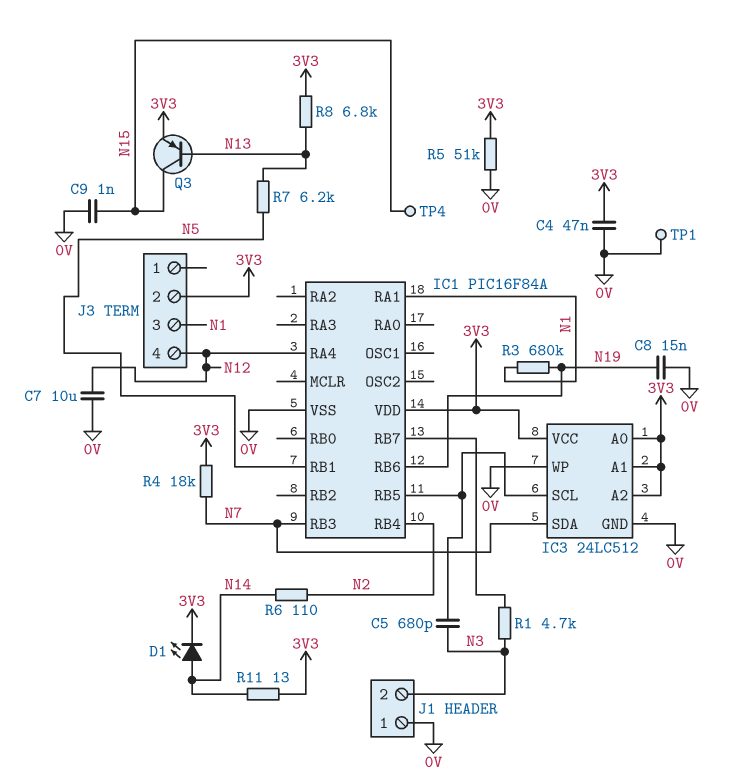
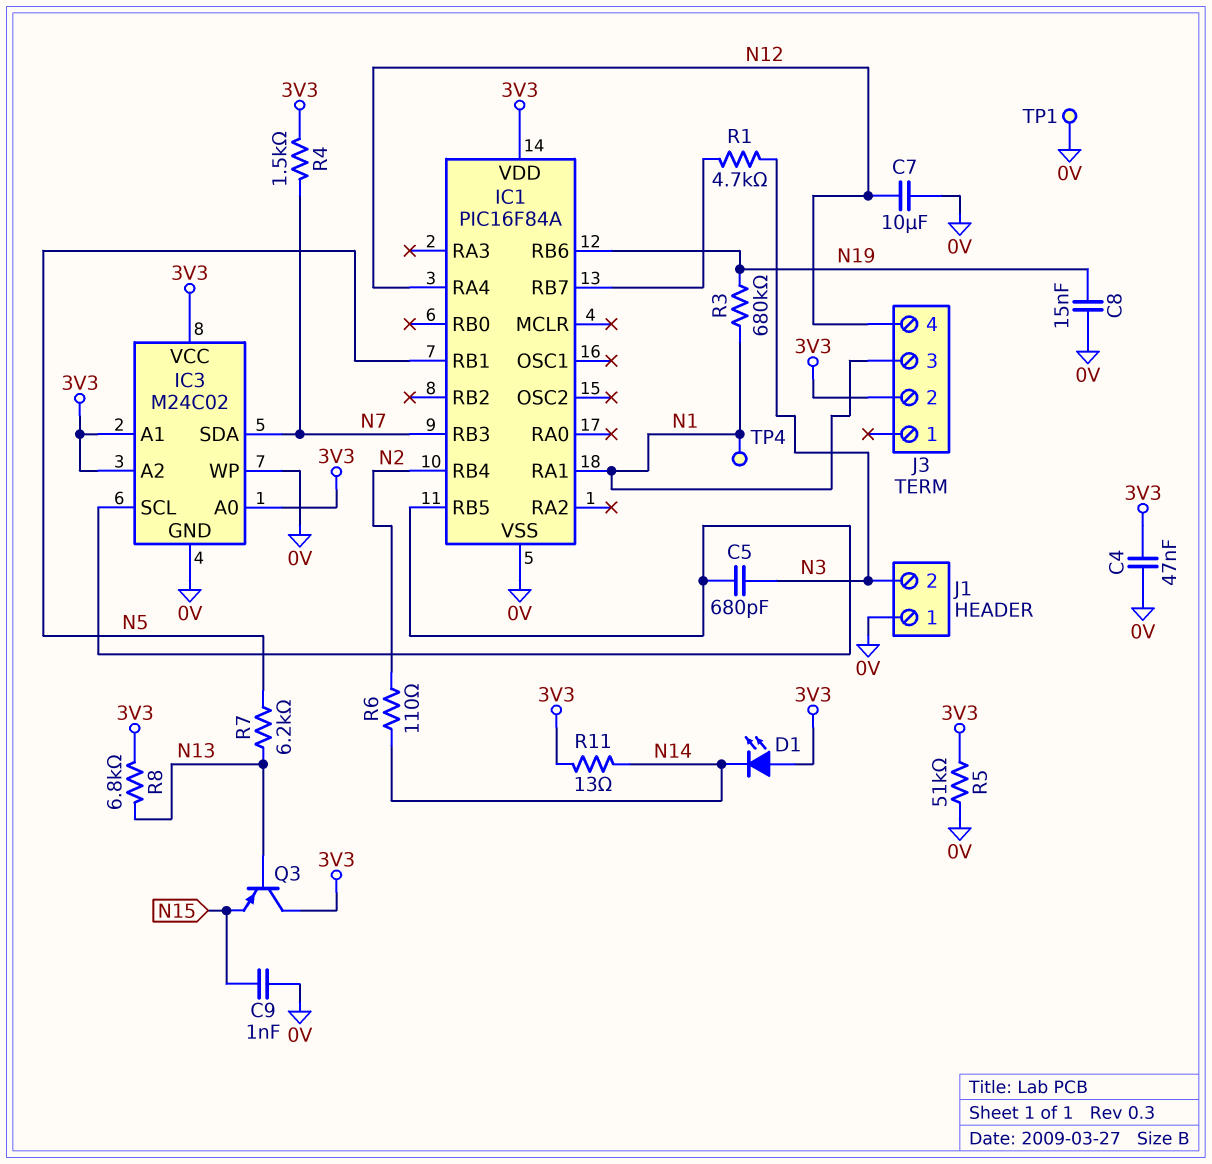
D1: LED (A N14, K 3V3) -> LED (A 3V3, K N14)
IC3: 24LC512 -> M24C02
Q3: PNP (B N13, C N15, E 3V3) -> PNP (B N13, C 3V3, E N15)
R4: 18k (3V3, N7) -> 1.5k (3V3, N7)
TP4: test point (N15) -> test point (N1)

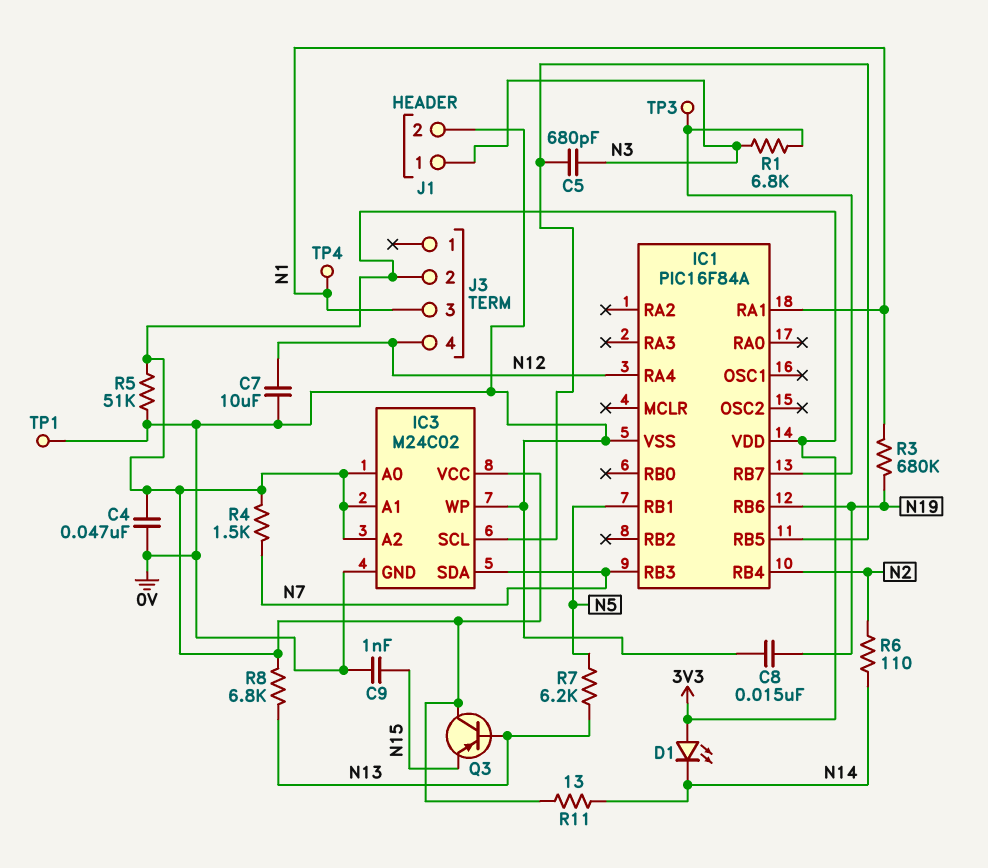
J1 pin 1: 0V -> N3
J1 pin 2: N3 -> 0V
R1: 4.7k (IC1/RB7, N3) -> 6.8k (IC1/RB7, N3)
TP3: none -> test point (IC1/RB7)

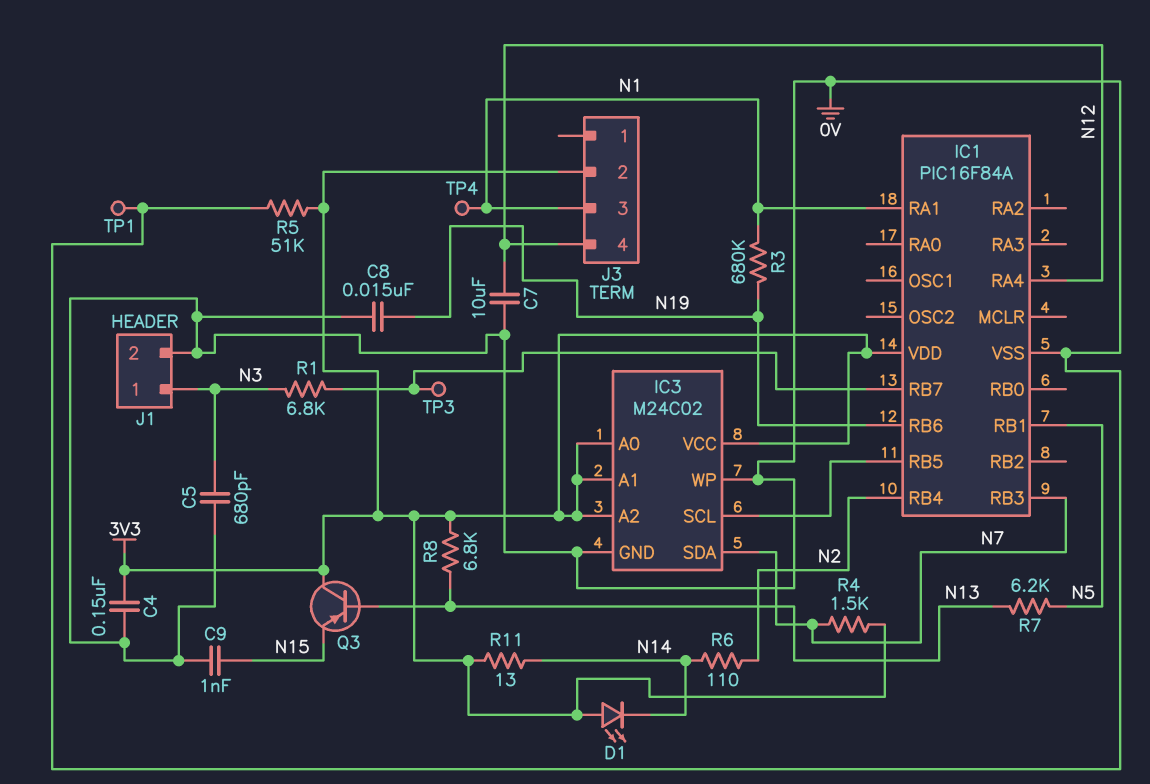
C4: 47nF (0V, 3V3) -> 150nF (0V, 3V3)
C5: 680pF (IC1/RB5, N3) -> 680pF (0V, N3)

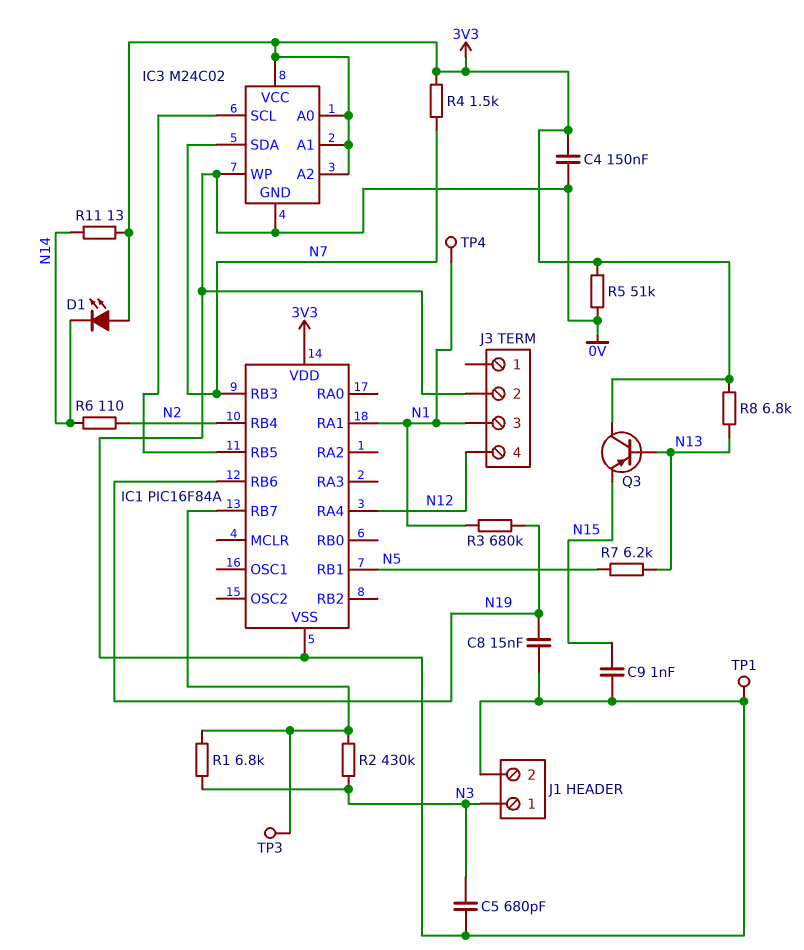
C7: 10uF (0V, N12) -> none
J3 pin 2: 3V3 -> 0V
R2: none -> 430k (IC1/RB7, N3)

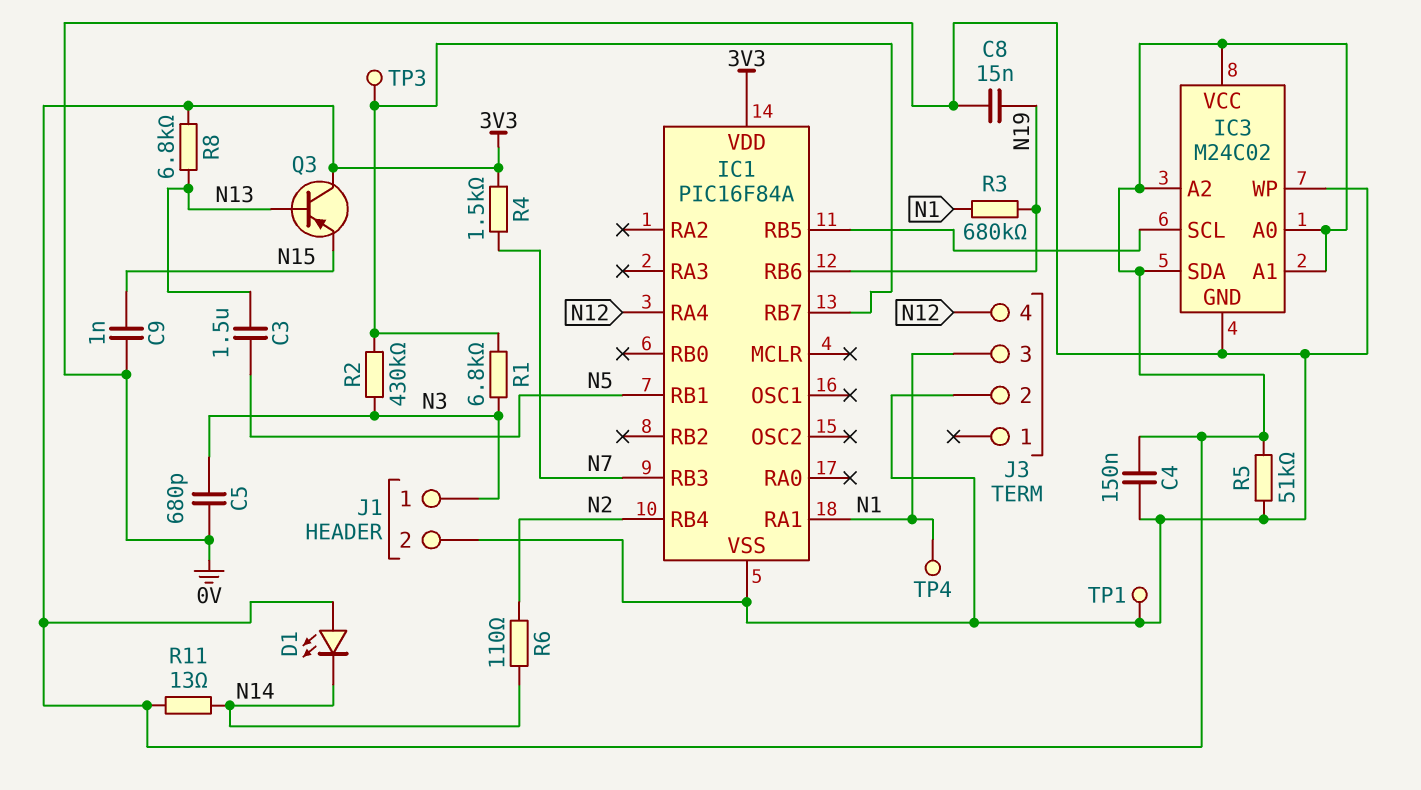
C3: none -> 1.5uF (N5, N13)
IC3 pin SDA: N7 -> 3V3
R7: 6.2k (N5, N13) -> none

